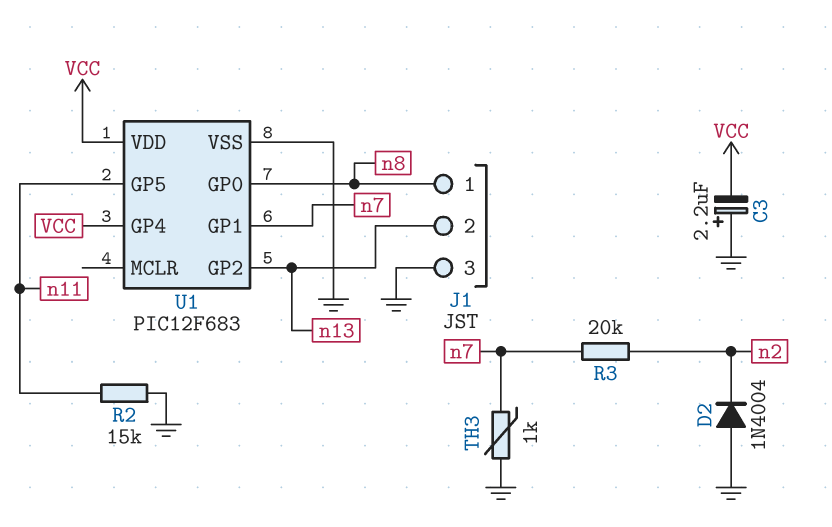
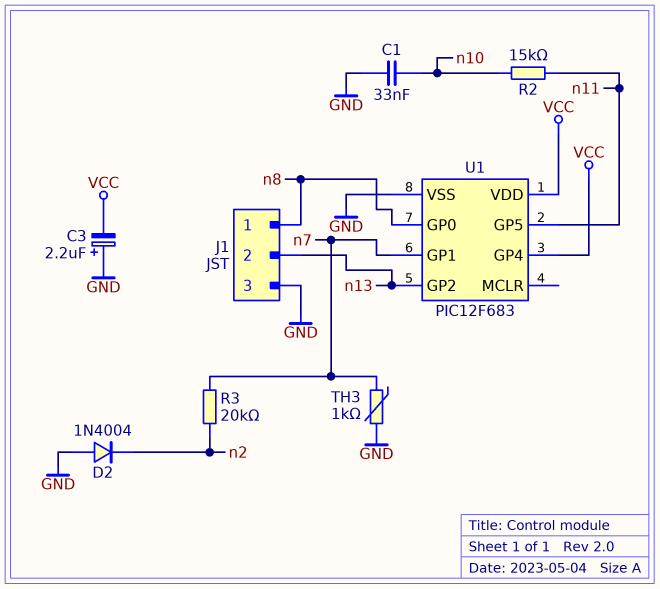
C1: none -> 33nF (GND, n10)
R2: 15k (GND, n11) -> 15k (n10, n11)

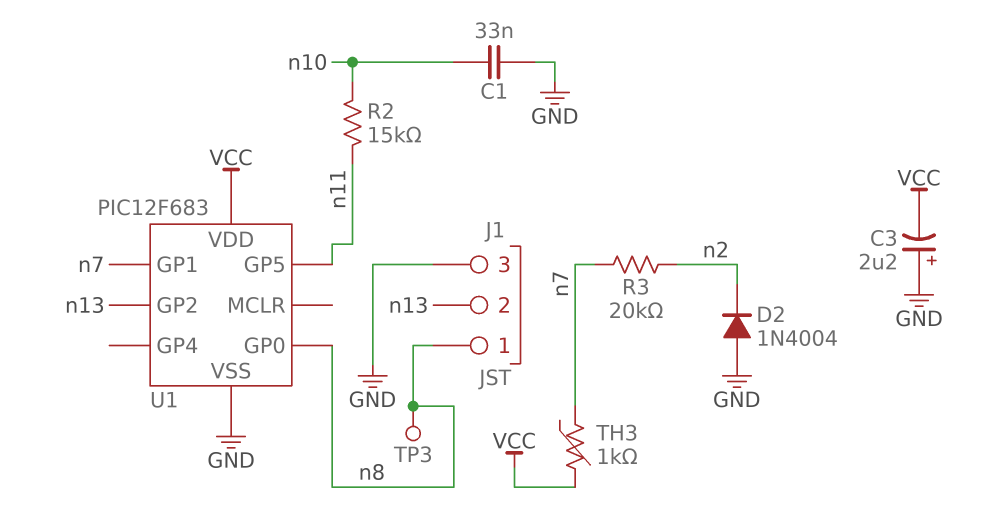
TH3: 1k (GND, n7) -> 1k (VCC, n7)
TP3: none -> test point (n8)
U1 pin GP4: VCC -> none

